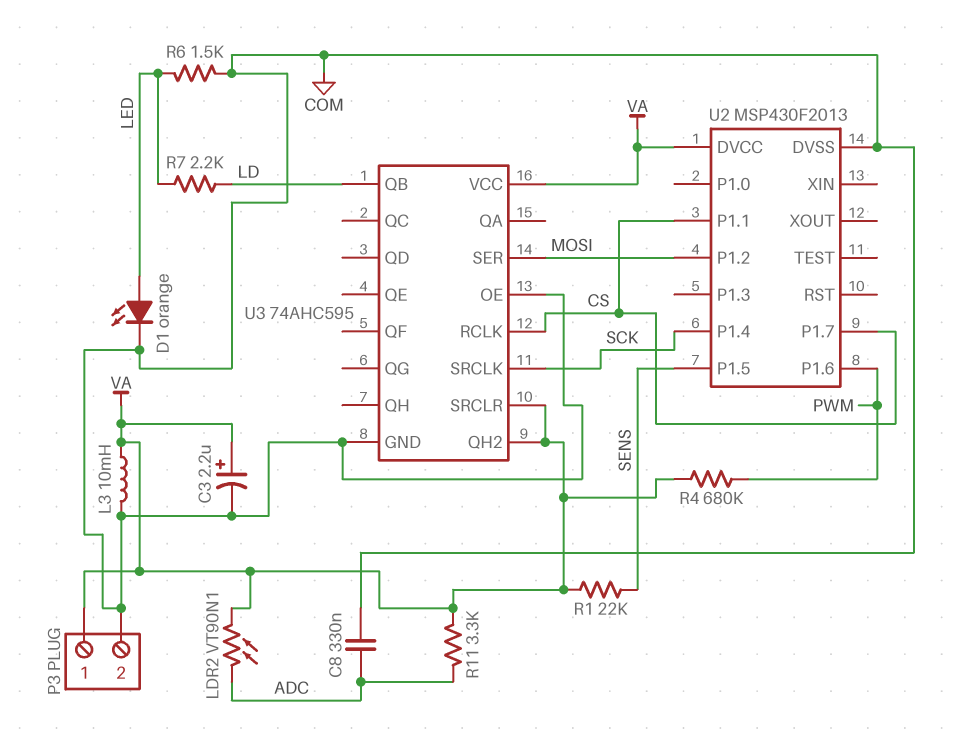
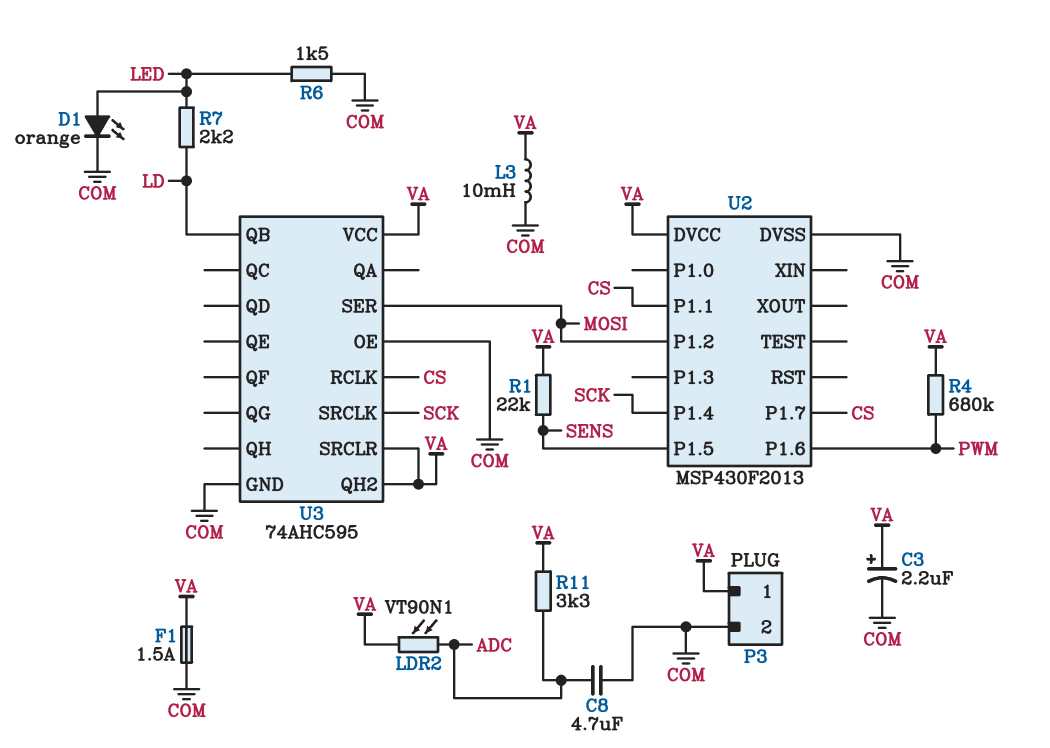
C8: 330nF (ADC, COM) -> 4.7uF (ADC, COM)
F1: none -> 1.5A (COM, VA)

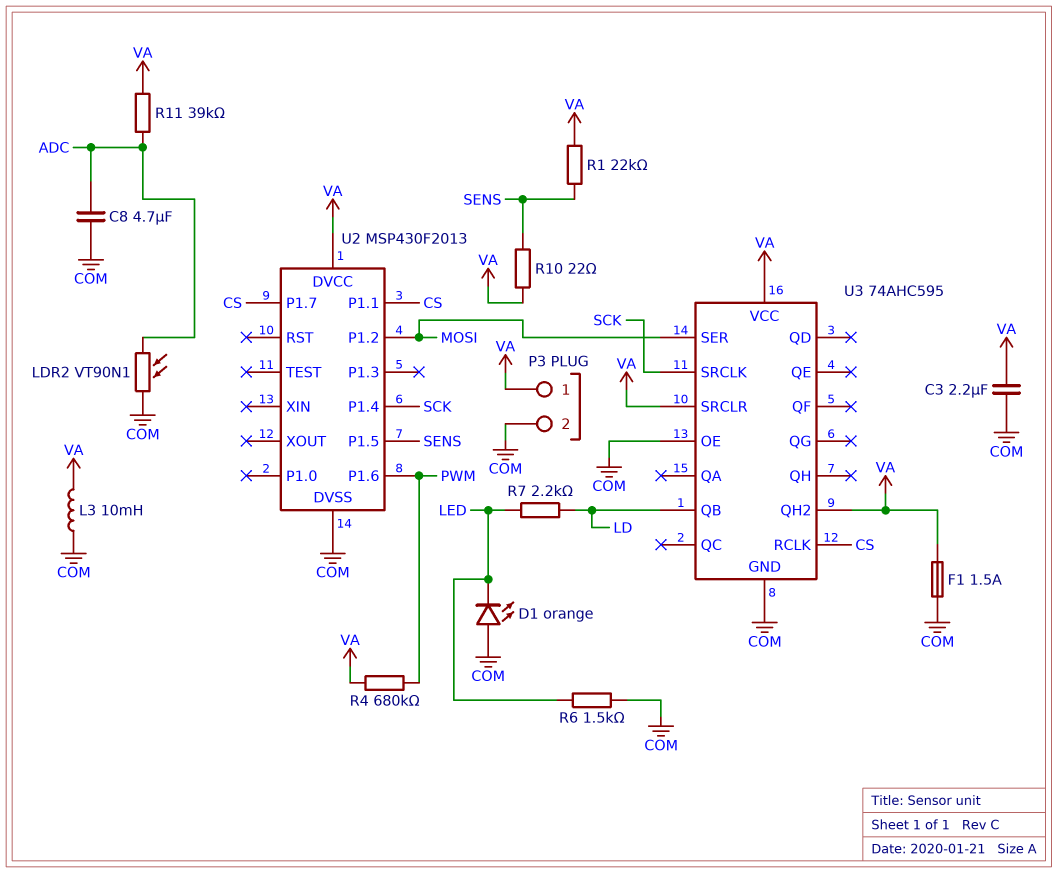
C3: 2.2uF (plus VA, minus COM) -> 2.2uF (COM, VA)
D1: LED orange (A LED, K COM) -> LED orange (A COM, K LED)
LDR2: VT90N1 (ADC, VA) -> VT90N1 (ADC, COM)
R10: none -> 22 (SENS, VA)
R11: 3.3k (ADC, VA) -> 39k (ADC, VA)

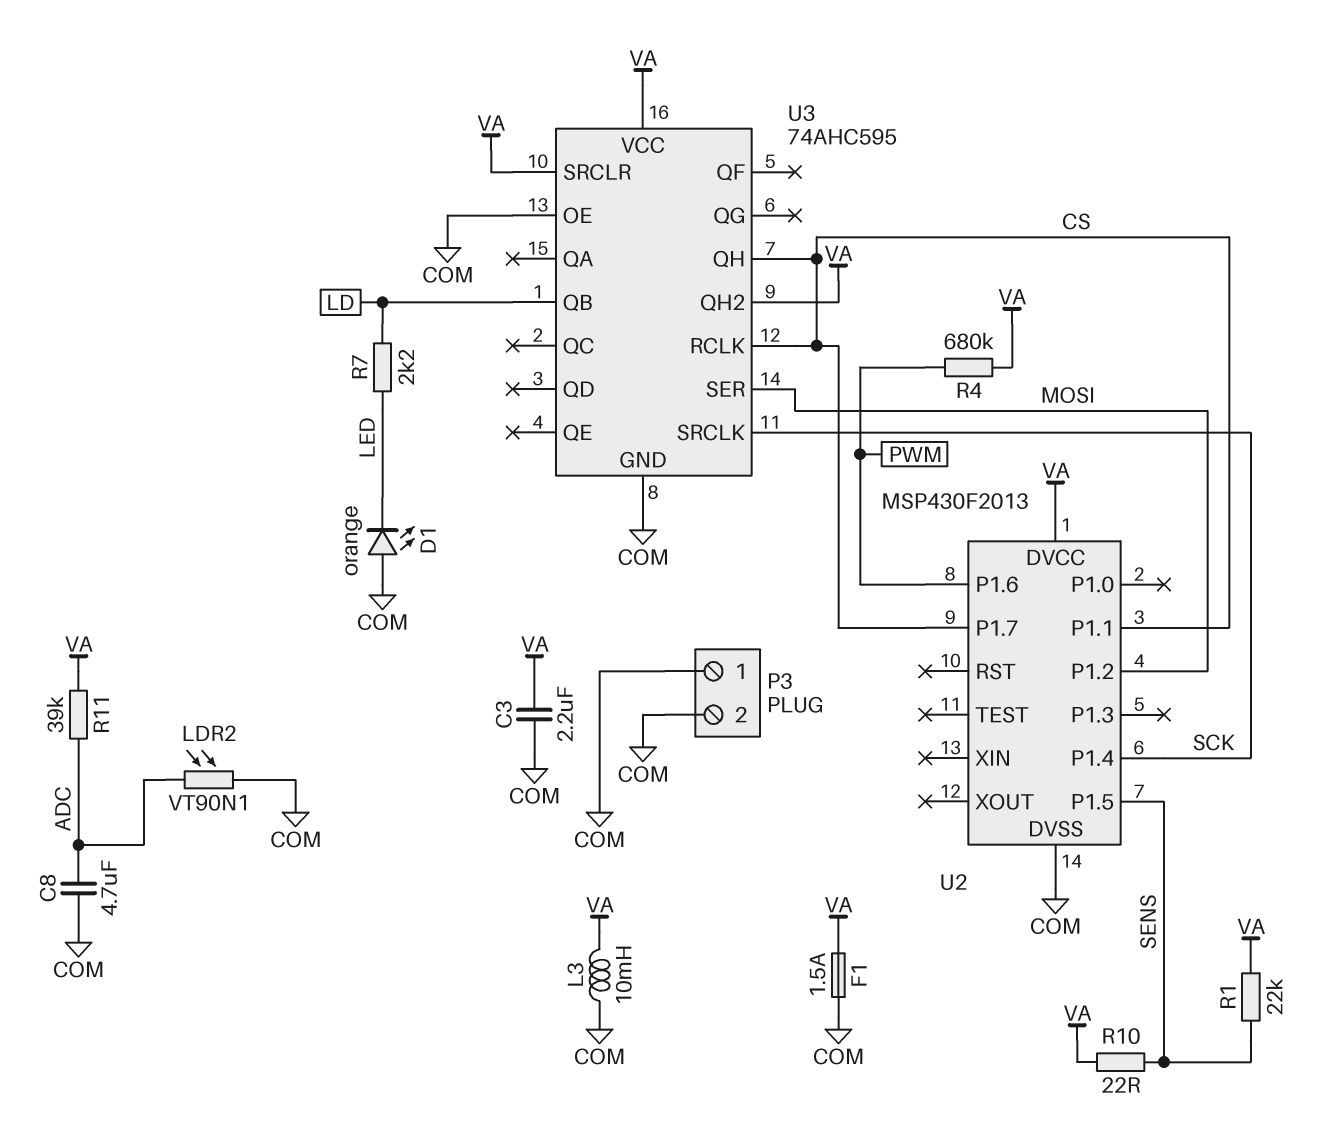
P3 pin 1: VA -> COM
R6: 1.5k (COM, LED) -> none
U3 pin QH: none -> CS

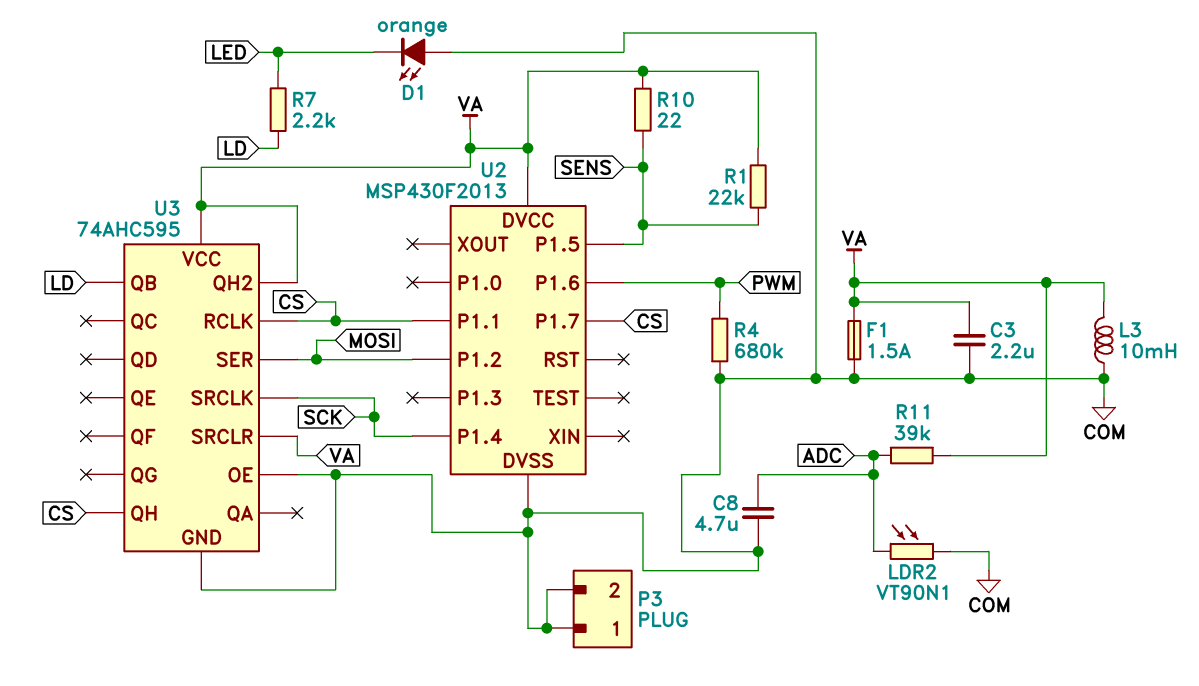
R4: 680k (PWM, VA) -> 680k (COM, PWM)

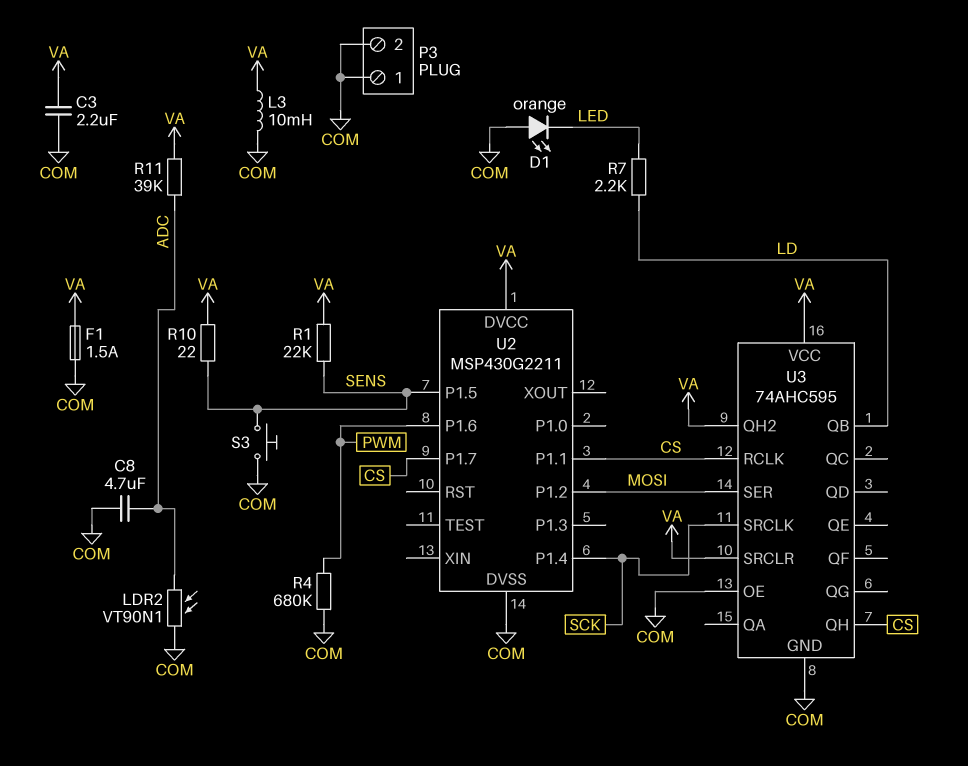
S3: none -> button (COM, SENS)
U2: MSP430F2013 -> MSP430G2211

